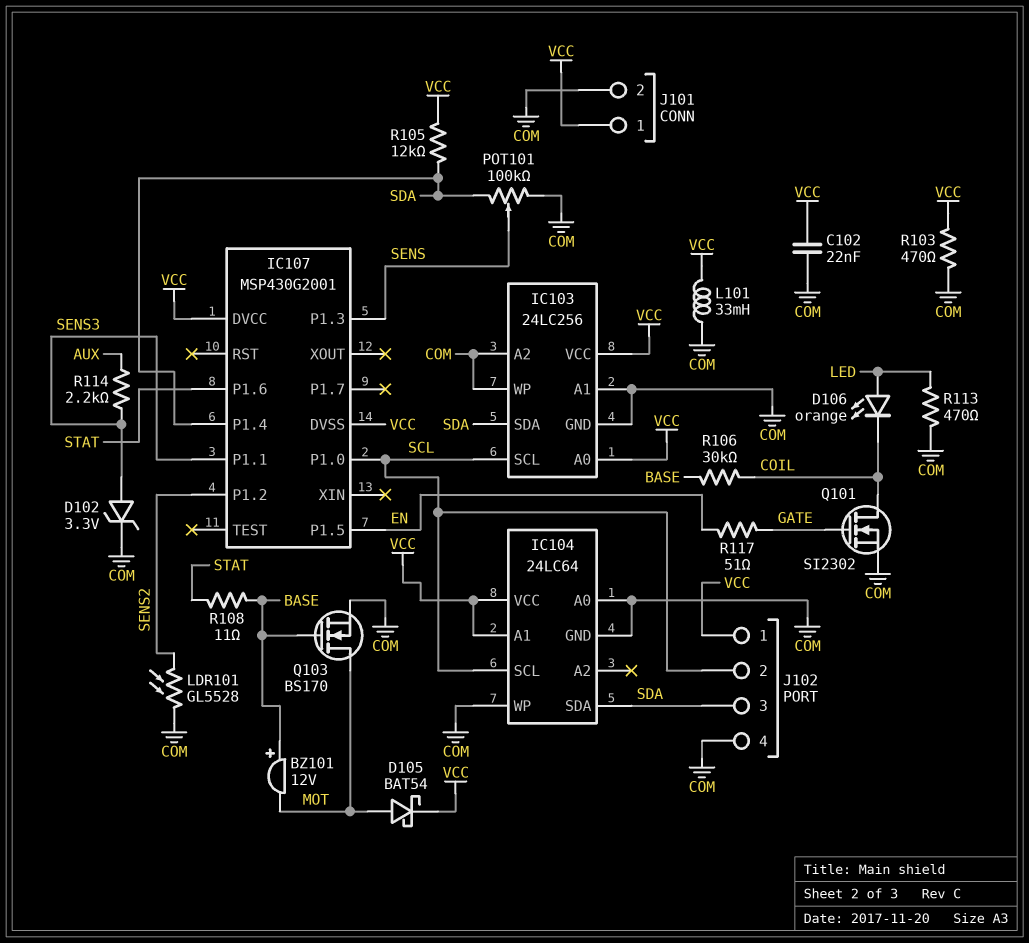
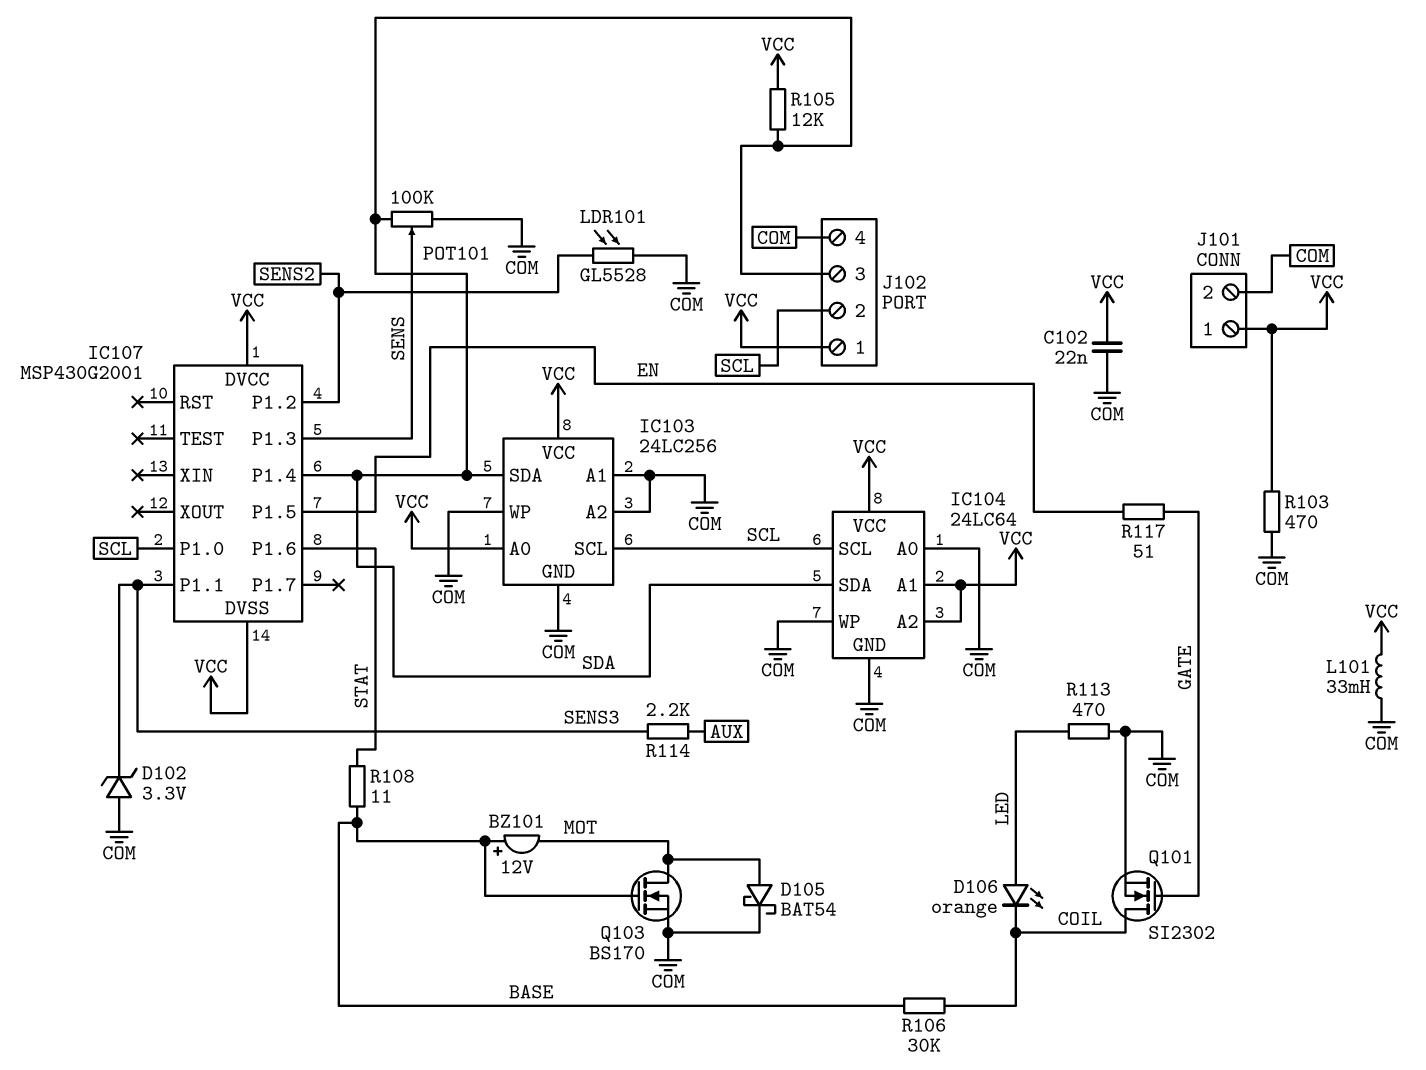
D102: zener 3.3V (A SENS3, K COM) -> zener 3.3V (A COM, K SENS3)
D105: schottky BAT54 (A MOT, K VCC) -> schottky BAT54 (A MOT, K COM)
IC104 pin A2: none -> VCC

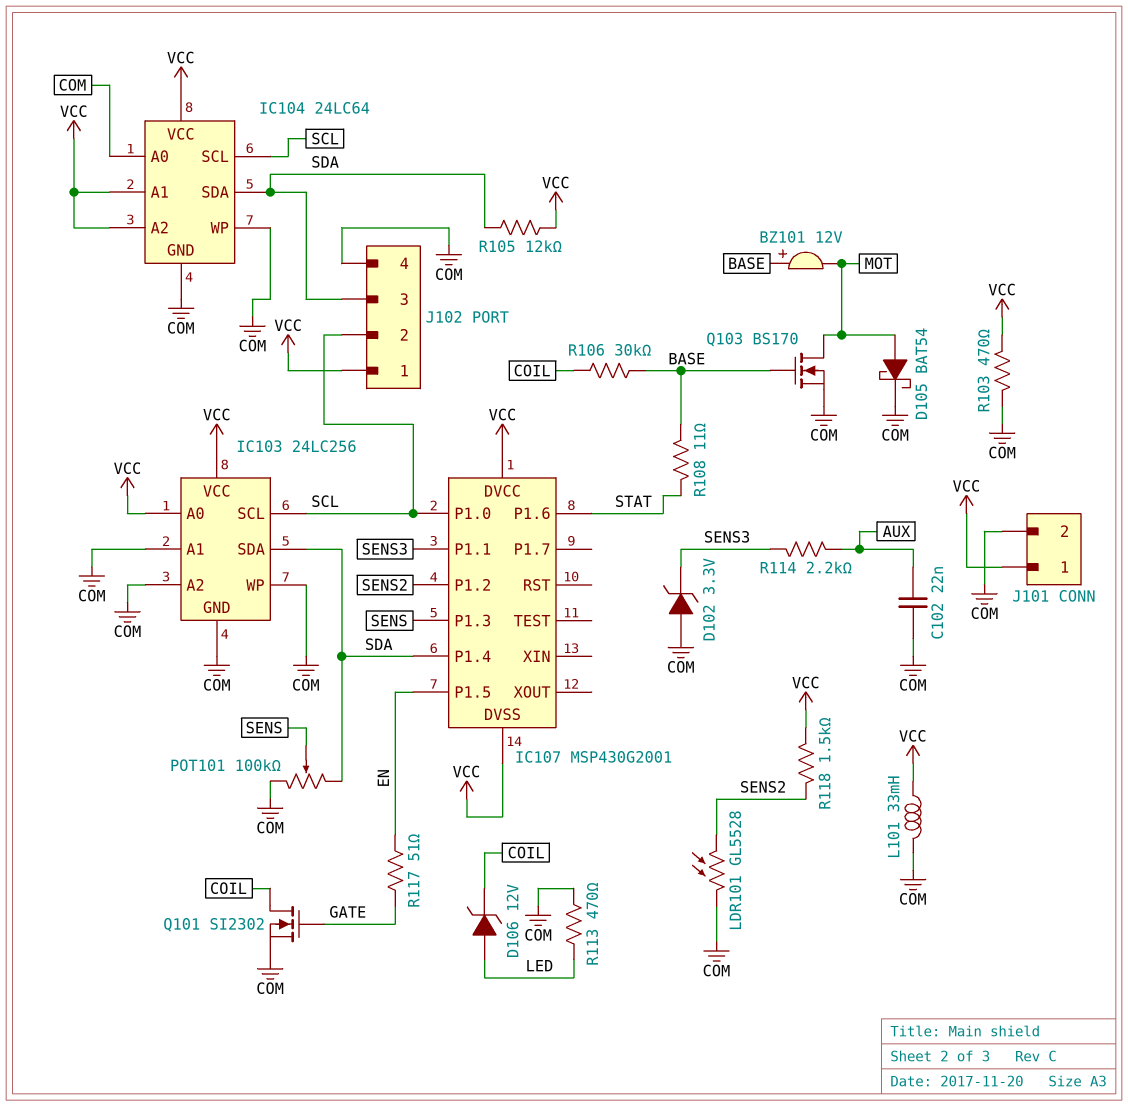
C102: 22nF (COM, VCC) -> 22nF (AUX, COM)
D106: LED orange (A LED, K COIL) -> zener 12V (A LED, K COIL)
R118: none -> 1.5k (SENS2, VCC)

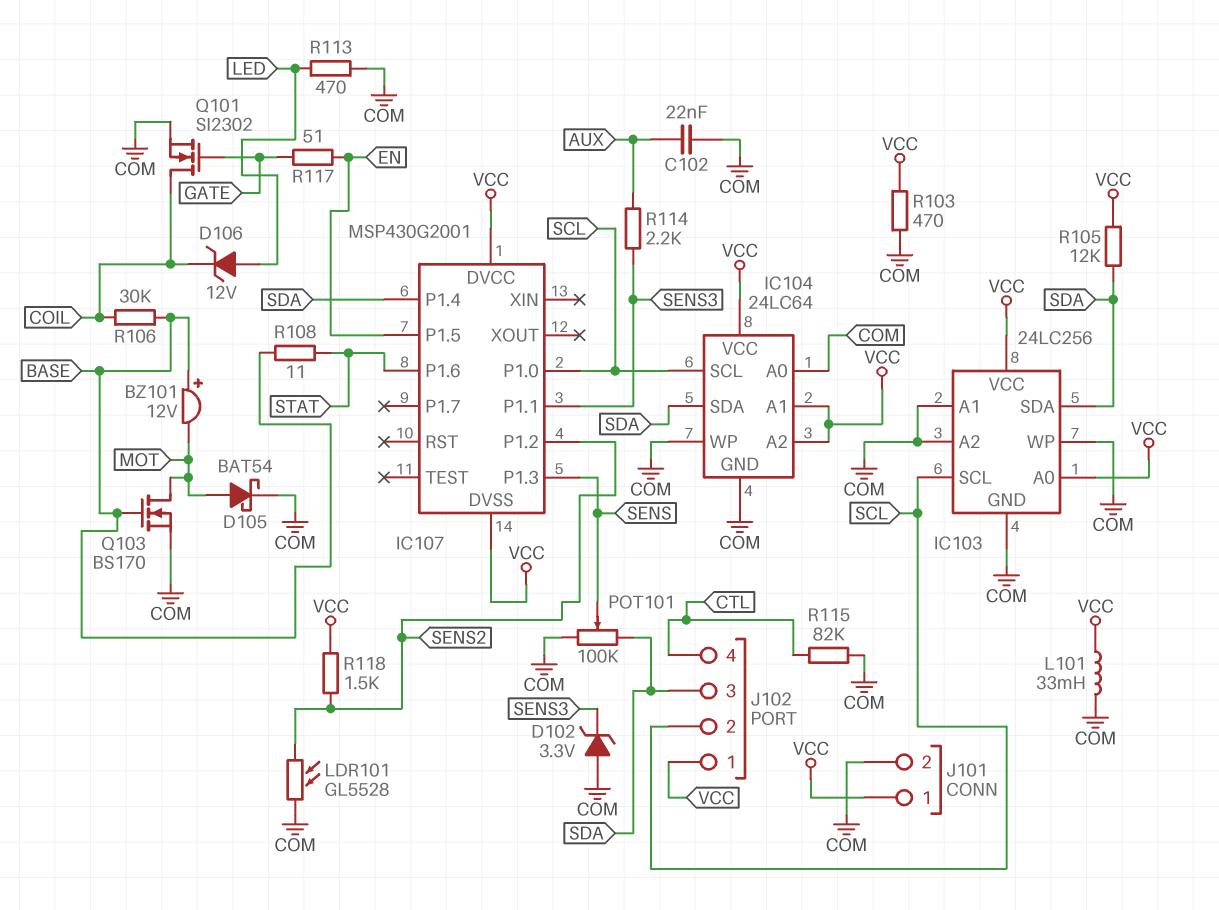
J102 pin 4: COM -> CTL
R115: none -> 82k (COM, CTL)

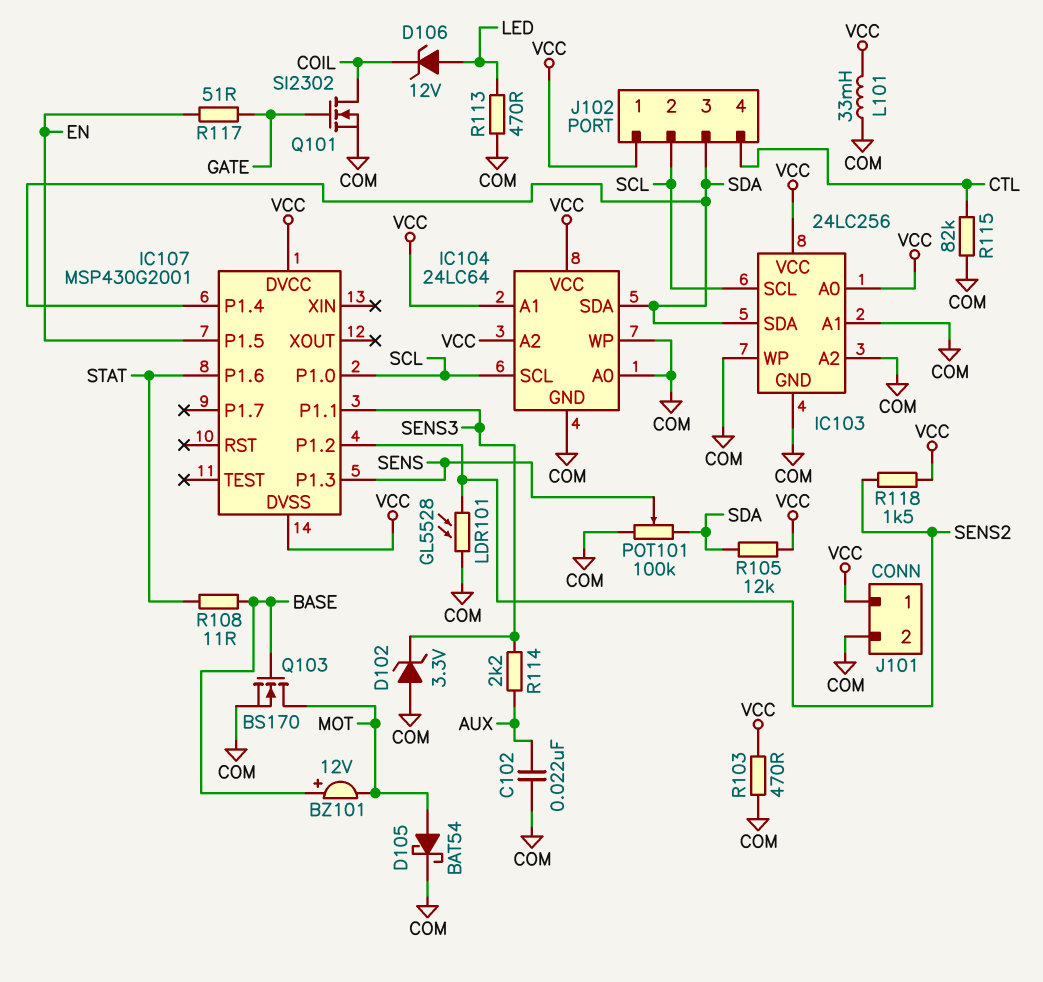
R106: 30k (BASE, COIL) -> none

